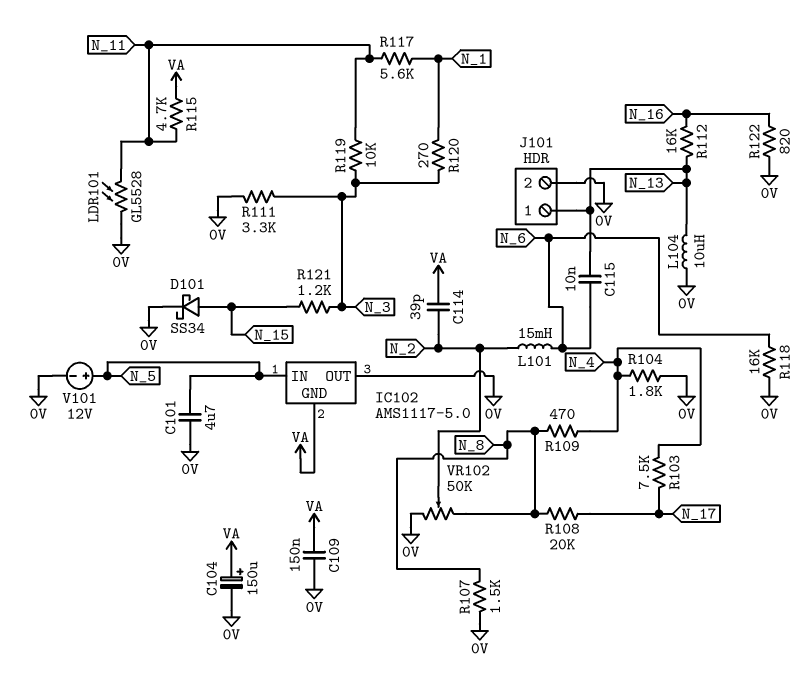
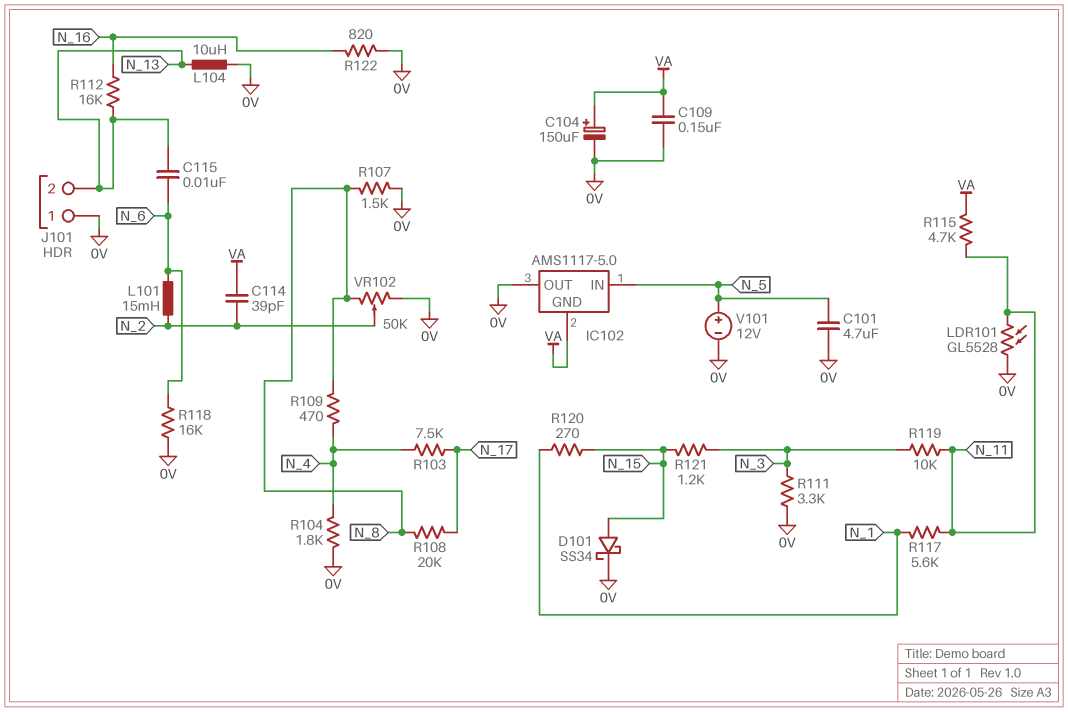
J101 pin 1: N_13 -> 0V
J101 pin 2: 0V -> N_13
R120: 270 (N_1, N_3) -> 270 (N_1, N_15)

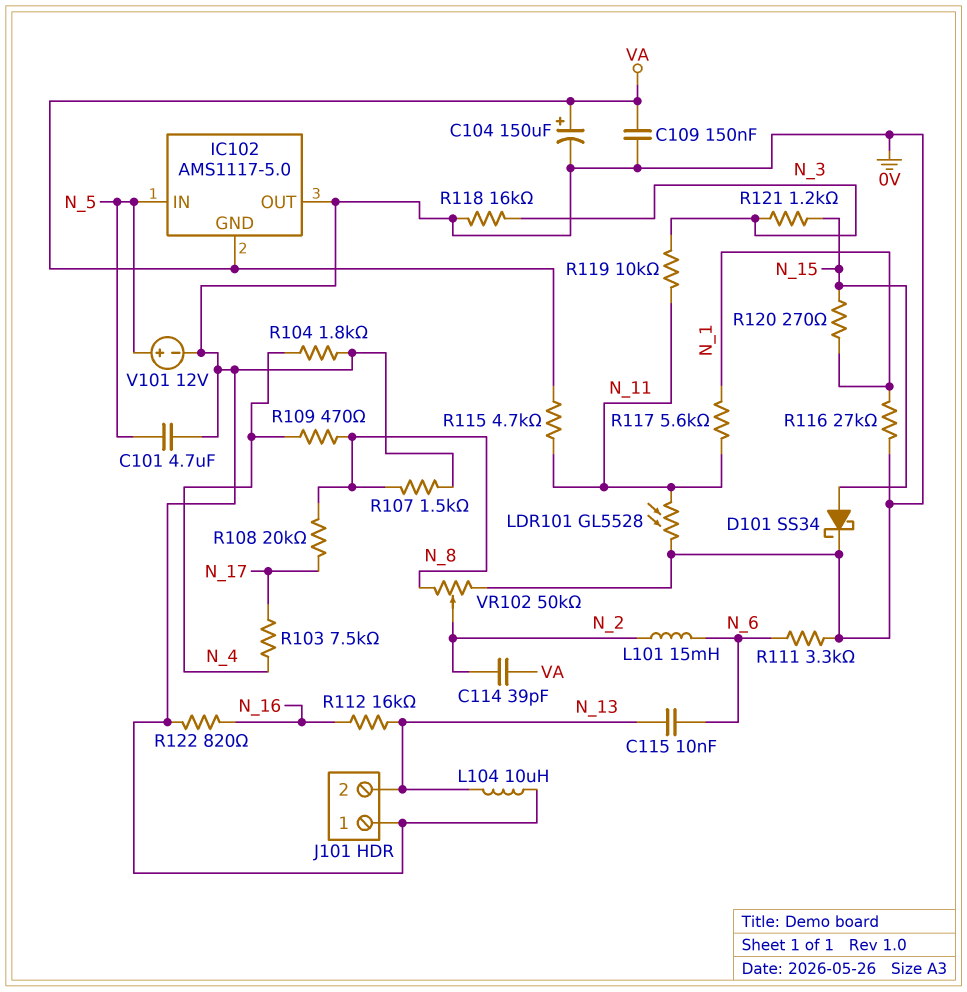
R111: 3.3k (0V, N_3) -> 3.3k (0V, N_6)
R116: none -> 27k (0V, N_1)
R118: 16k (0V, N_6) -> 16k (0V, N_3)

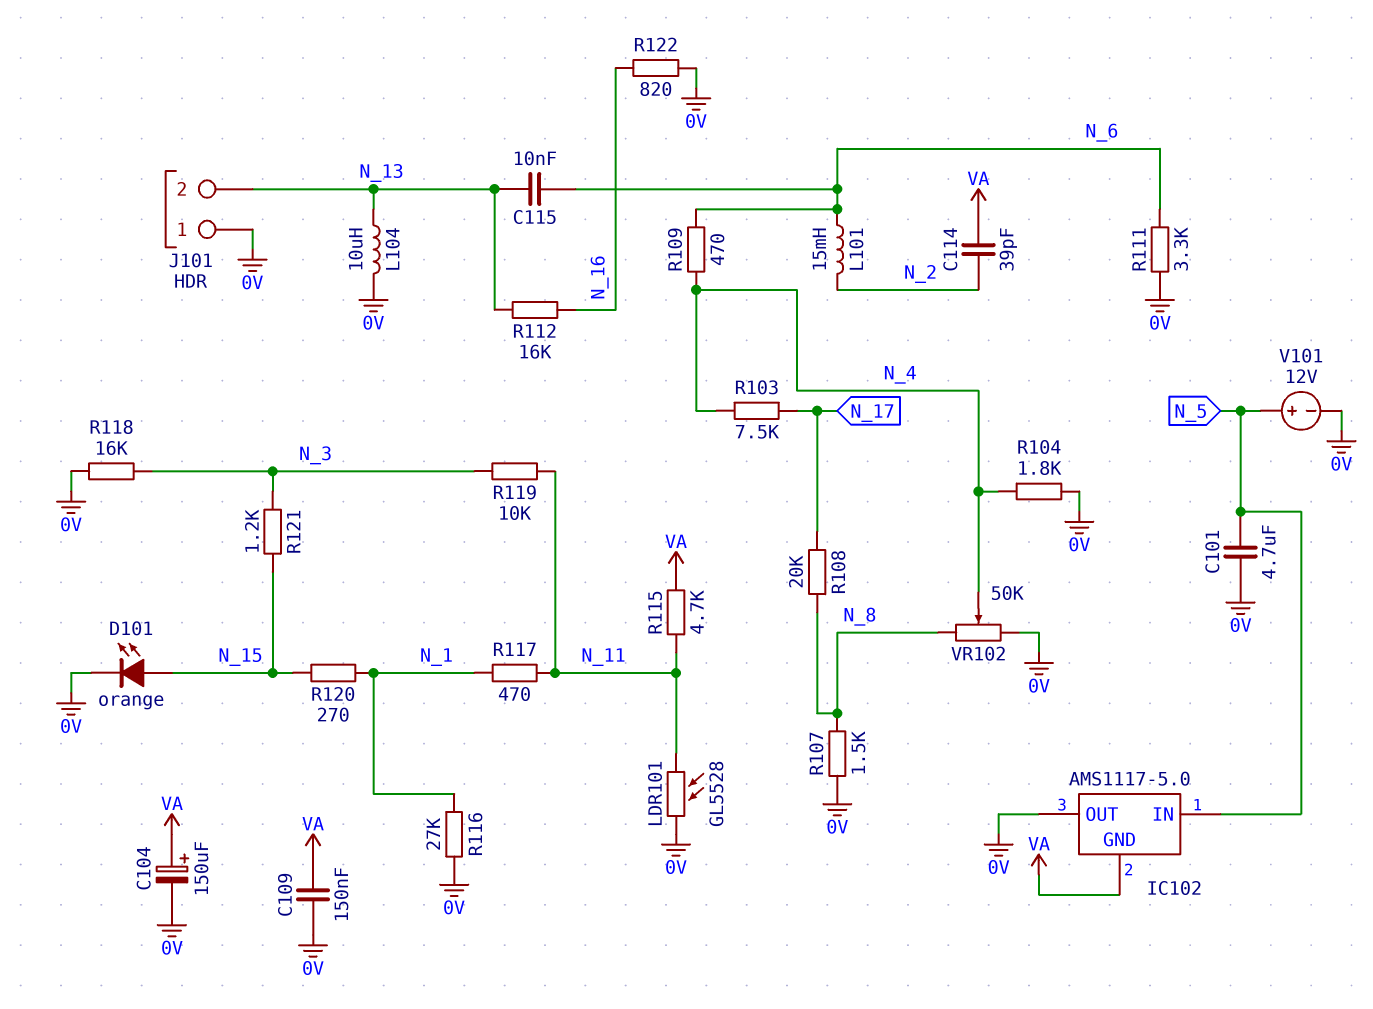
D101: schottky SS34 (A N_15, K 0V) -> LED orange (A N_15, K 0V)
R109: 470 (N_4, N_8) -> 470 (N_4, N_6)
R117: 5.6k (N_1, N_11) -> 470 (N_1, N_11)
VR102: 50k (0V, N_8, wiper N_2) -> 50k (0V, N_8, wiper N_4)

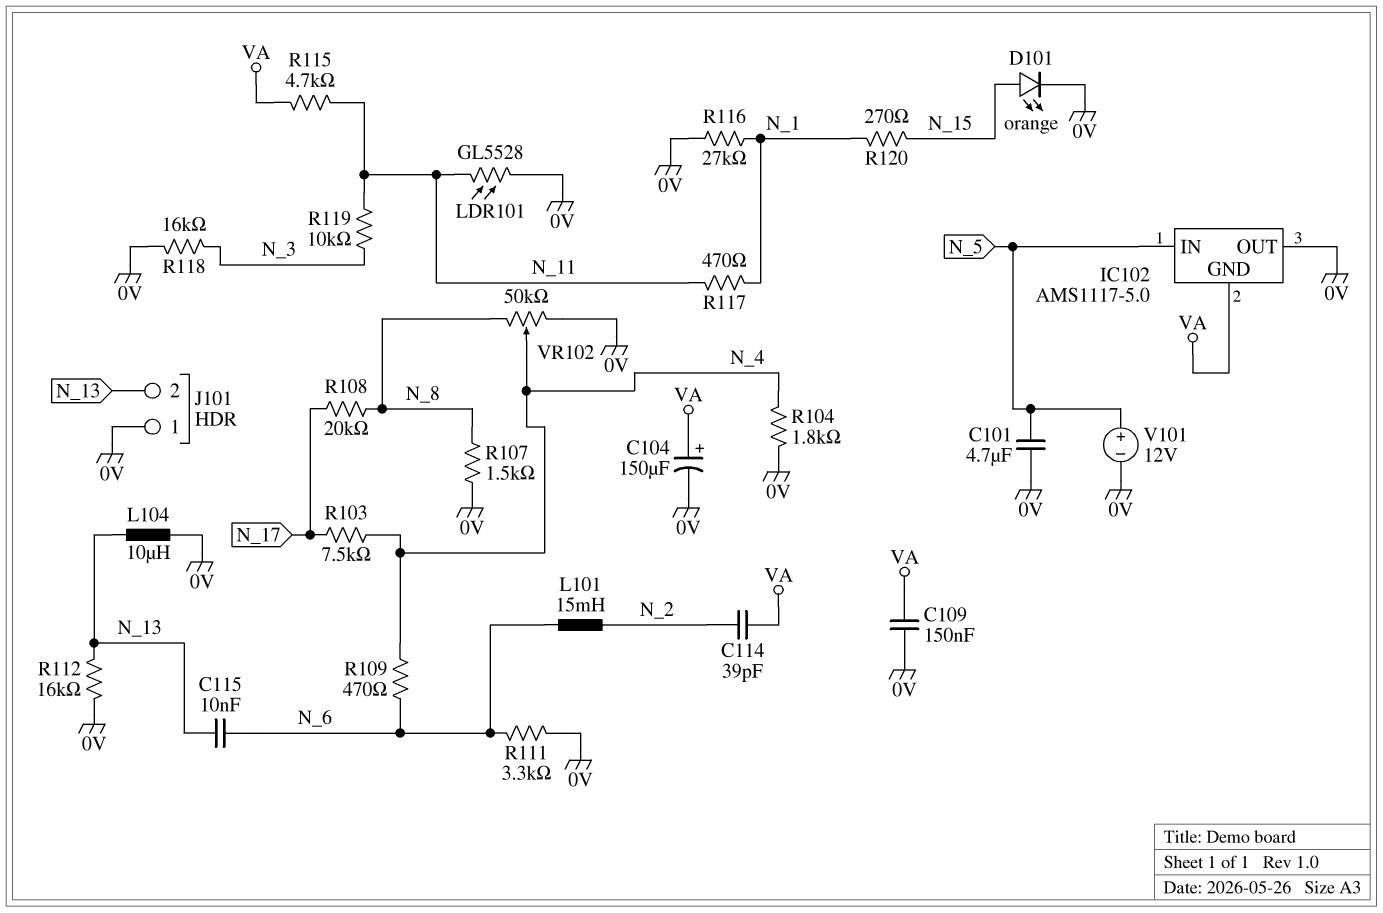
R112: 16k (N_13, N_16) -> 16k (0V, N_13)
R121: 1.2k (N_3, N_15) -> none
R122: 820 (0V, N_16) -> none

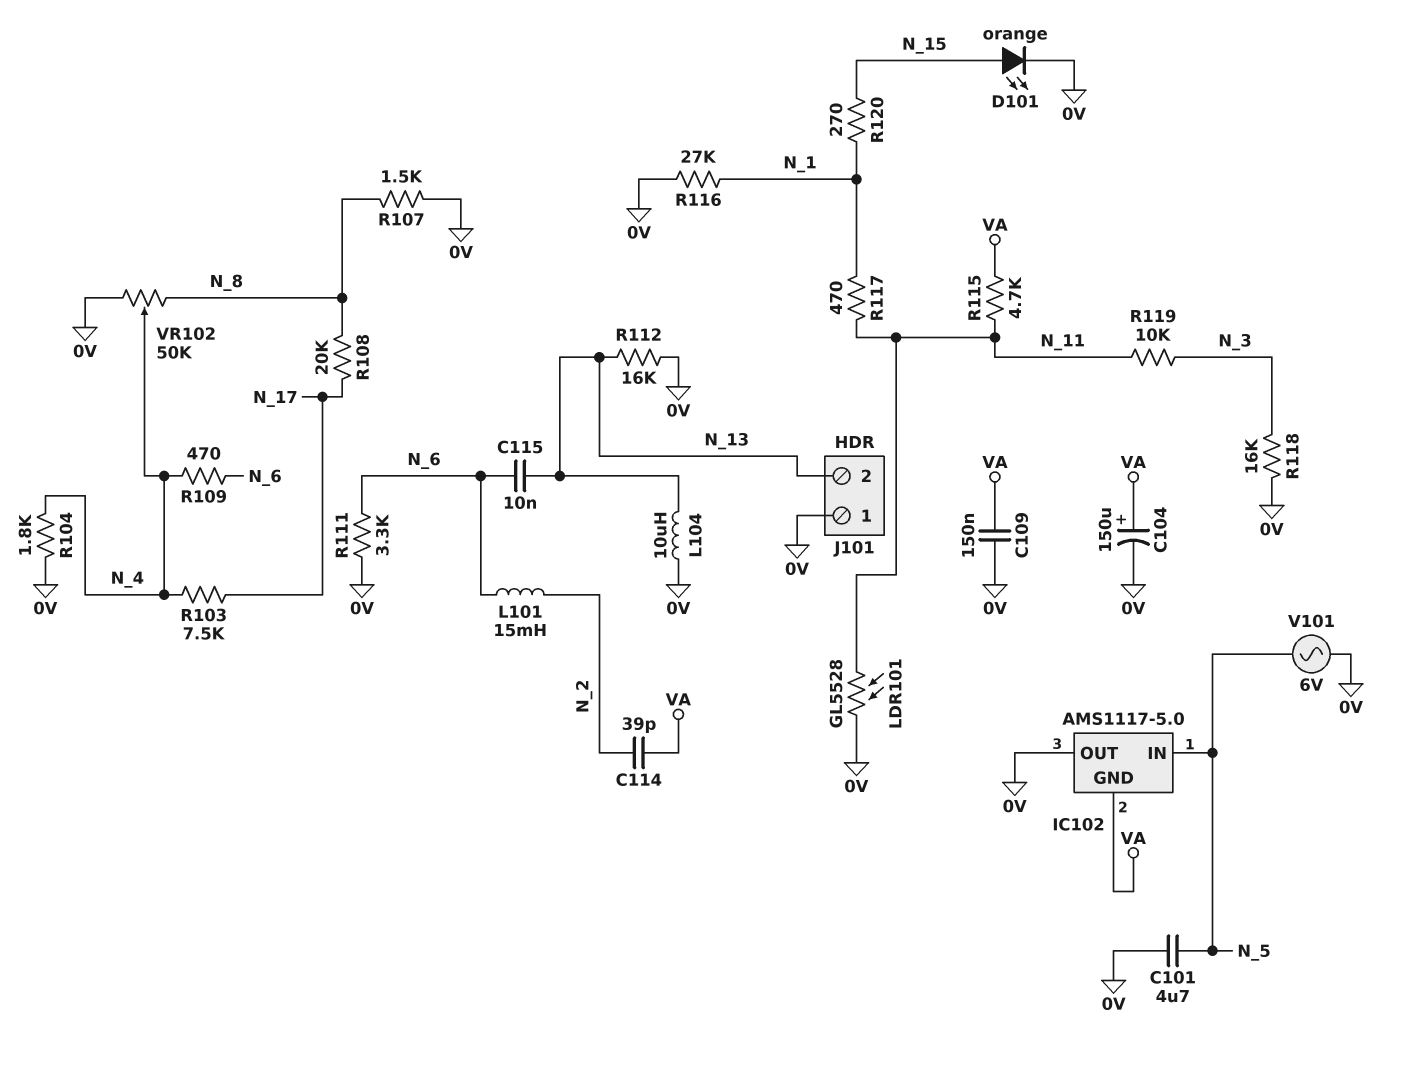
V101: 12V (plus N_5, minus 0V) -> AC 6V (0V, N_5)

